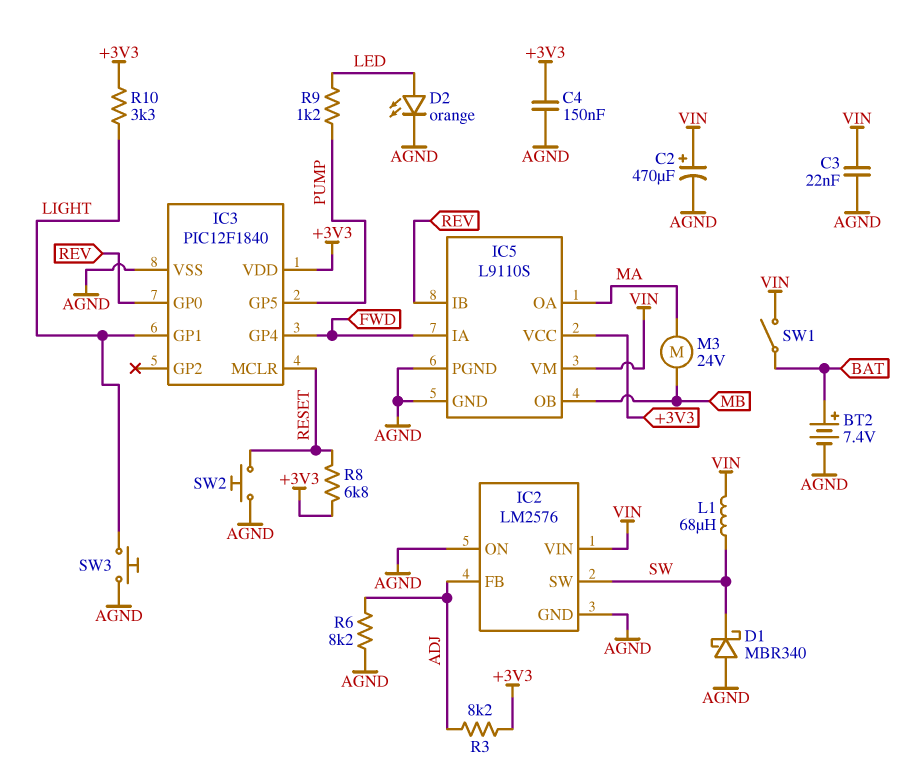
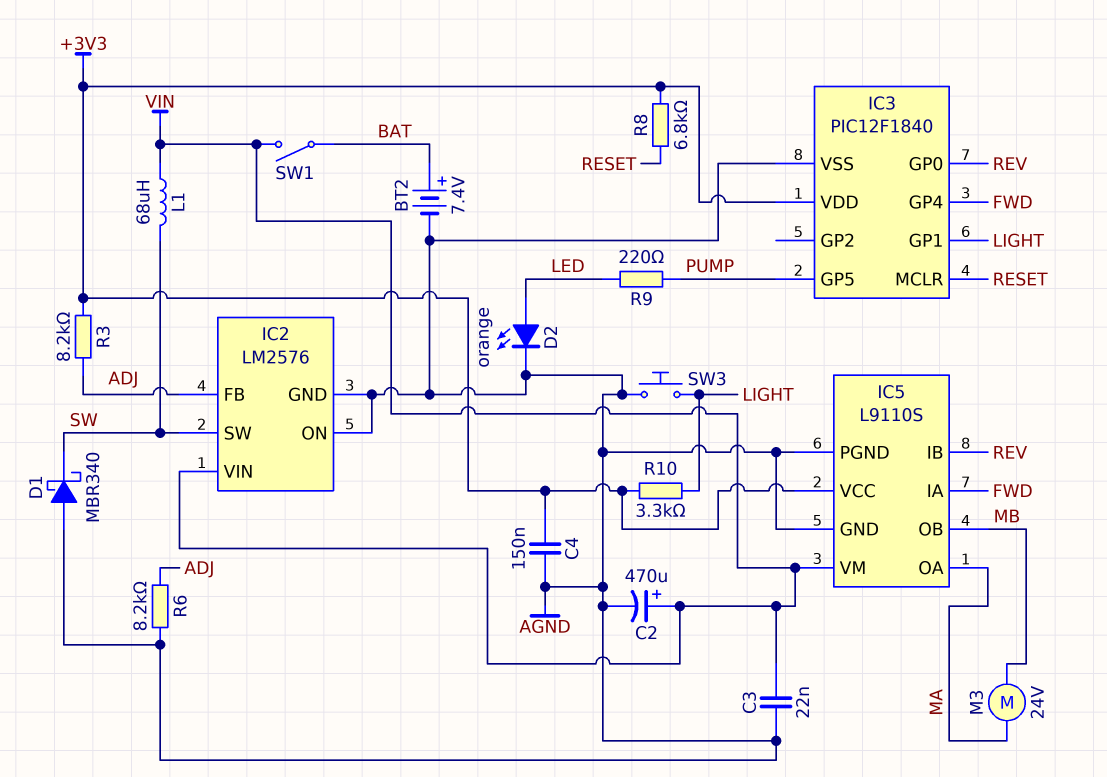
R9: 1.2k (LED, PUMP) -> 220 (LED, PUMP)
SW2: button (AGND, RESET) -> none

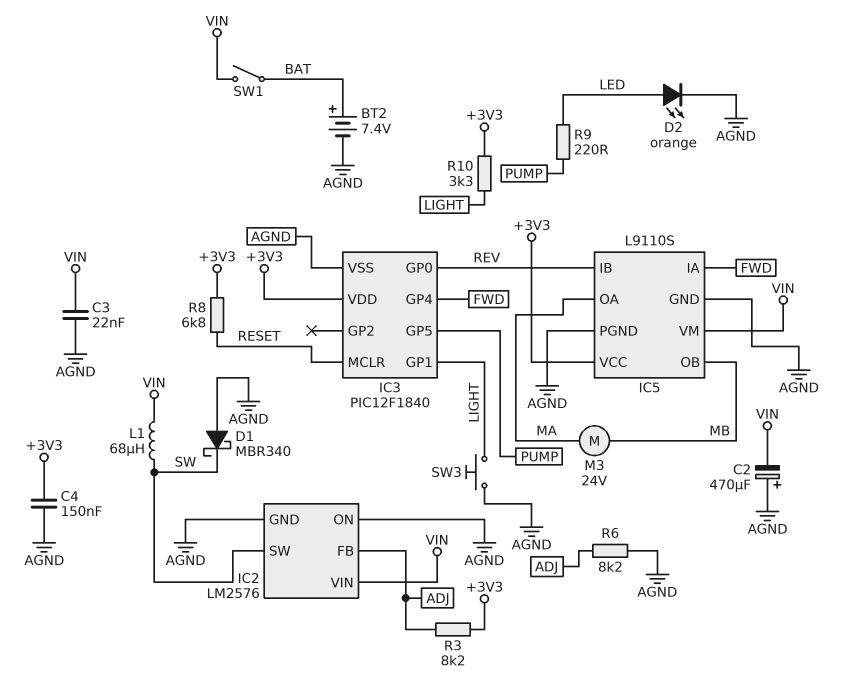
C2: 470uF (plus VIN, minus AGND) -> 470uF (plus AGND, minus VIN)

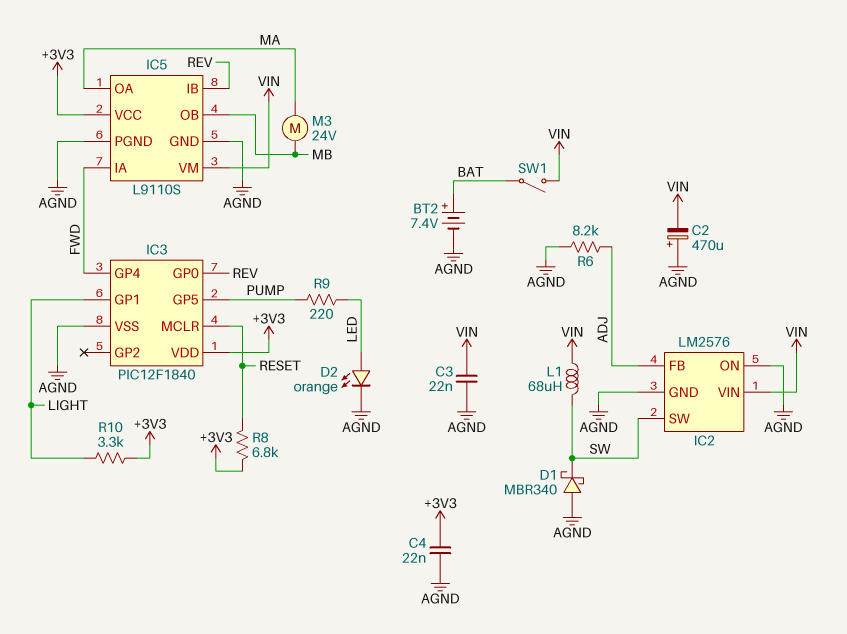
C4: 150nF (+3V3, AGND) -> 22nF (+3V3, AGND)
R3: 8.2k (+3V3, ADJ) -> none
SW3: button (AGND, LIGHT) -> none

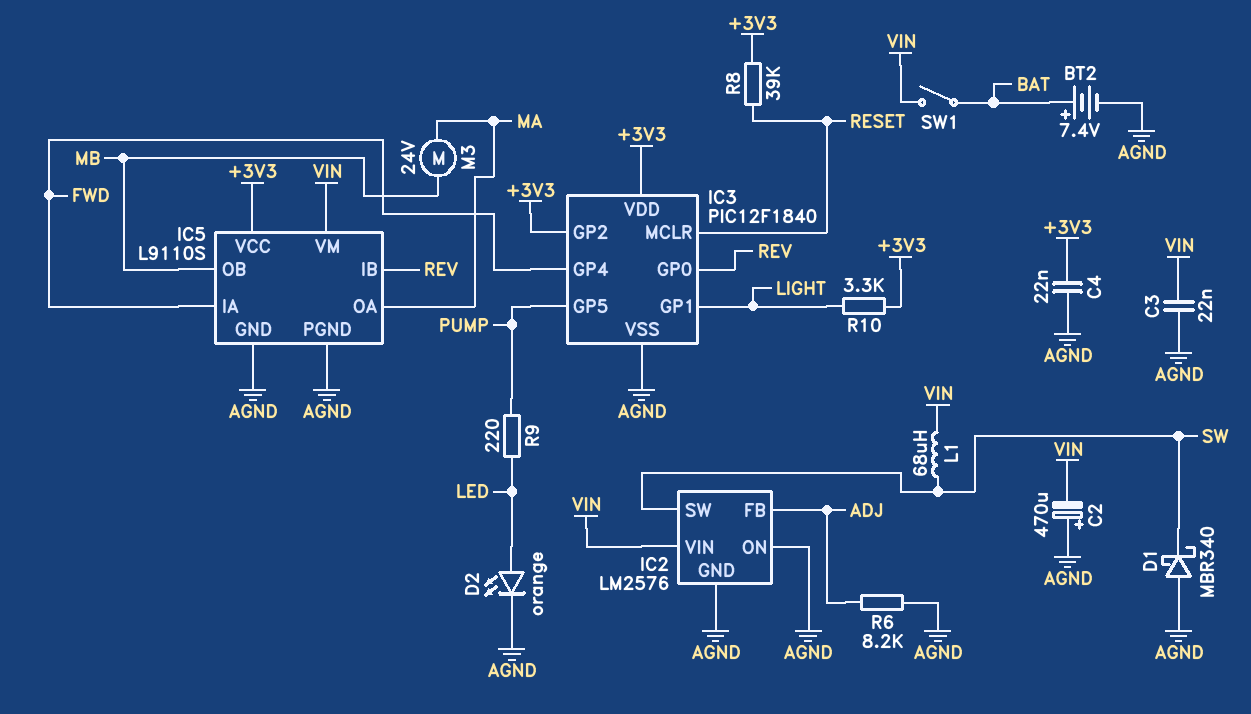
IC3 pin GP2: none -> +3V3
R8: 6.8k (+3V3, RESET) -> 39k (+3V3, RESET)

